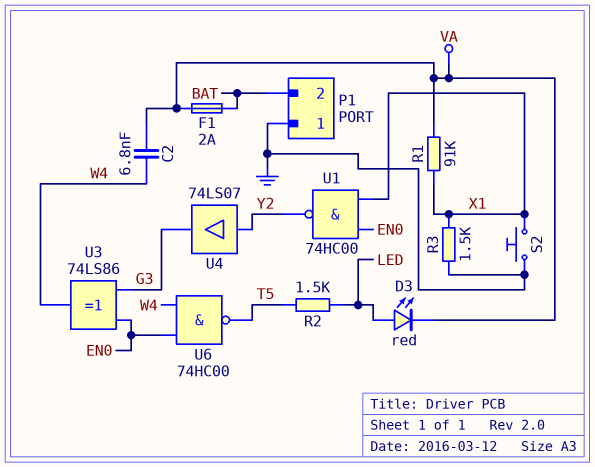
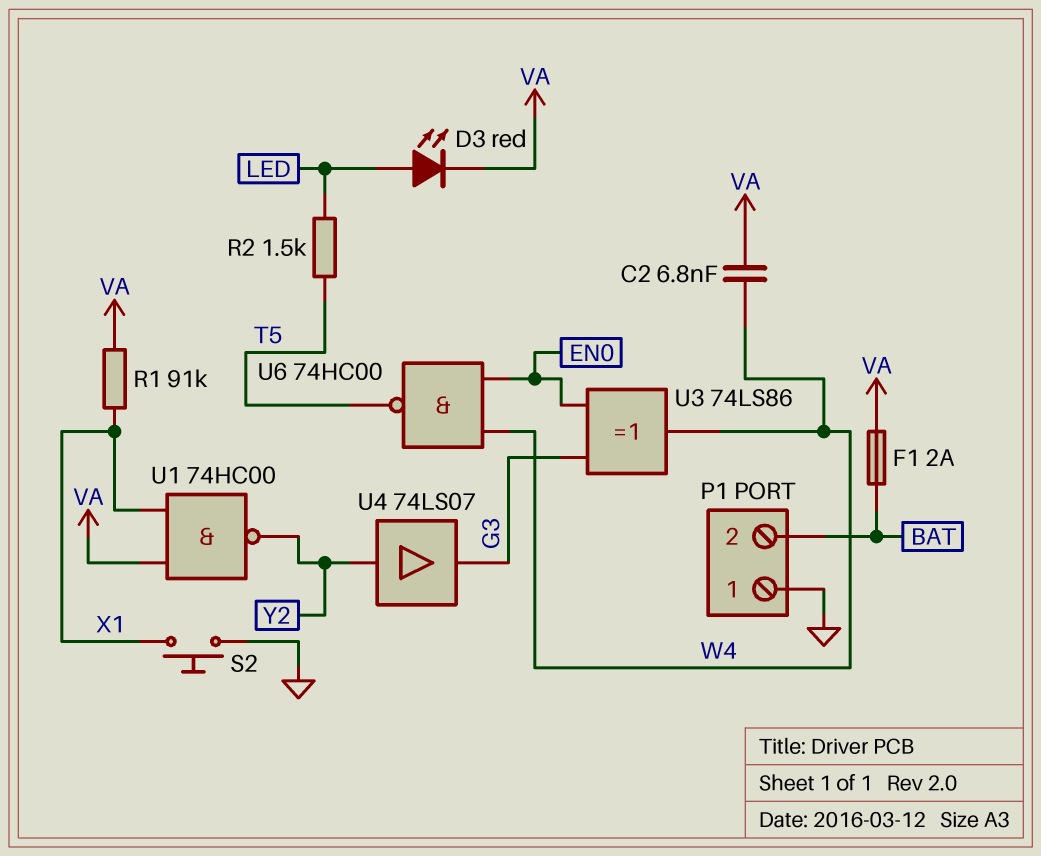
R3: 1.5k (GND, X1) -> none
U1: NAND 74HC00 (in EN0, in X1, out Y2) -> NAND 74HC00 (in VA, in X1, out Y2)

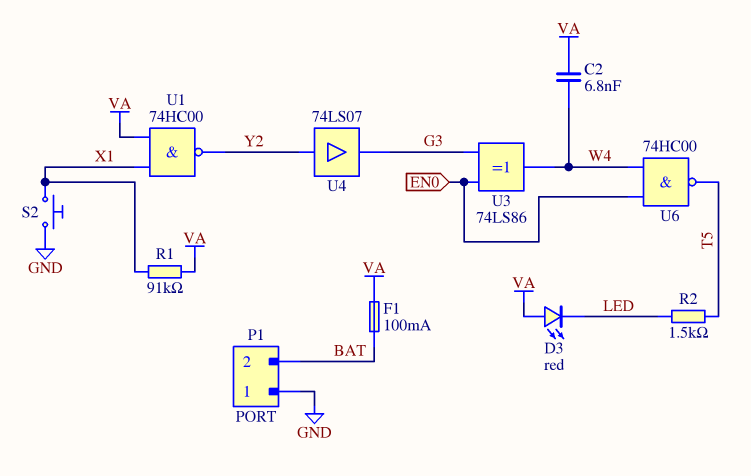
D3: LED red (A LED, K VA) -> LED red (A VA, K LED)
F1: 2A (BAT, VA) -> 100mA (BAT, VA)

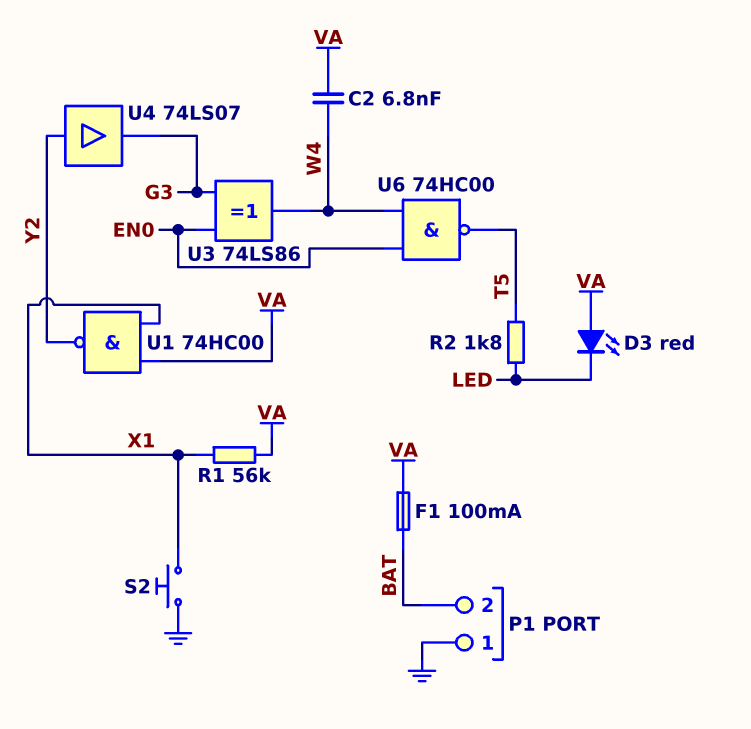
R1: 91k (VA, X1) -> 56k (VA, X1)
R2: 1.5k (LED, T5) -> 1.8k (LED, T5)

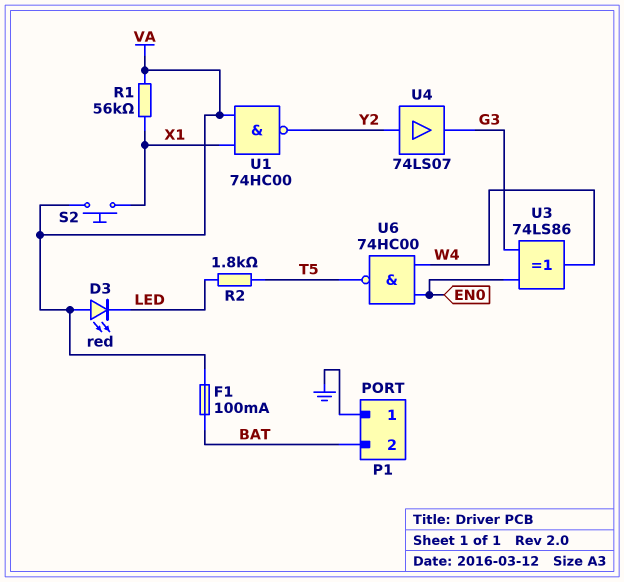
C2: 6.8nF (VA, W4) -> none
S2: button (GND, X1) -> button (VA, X1)

